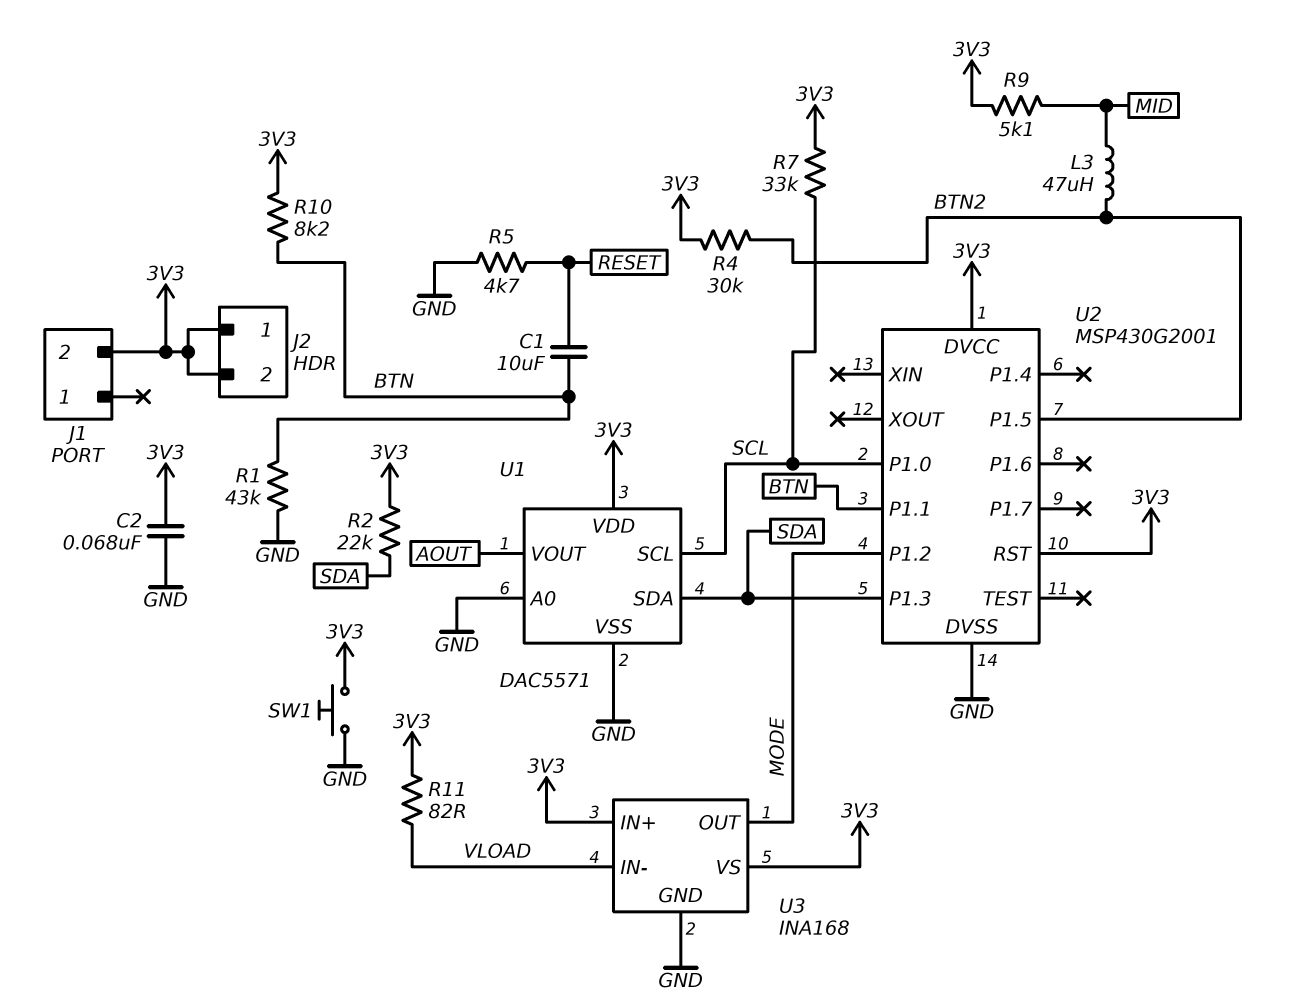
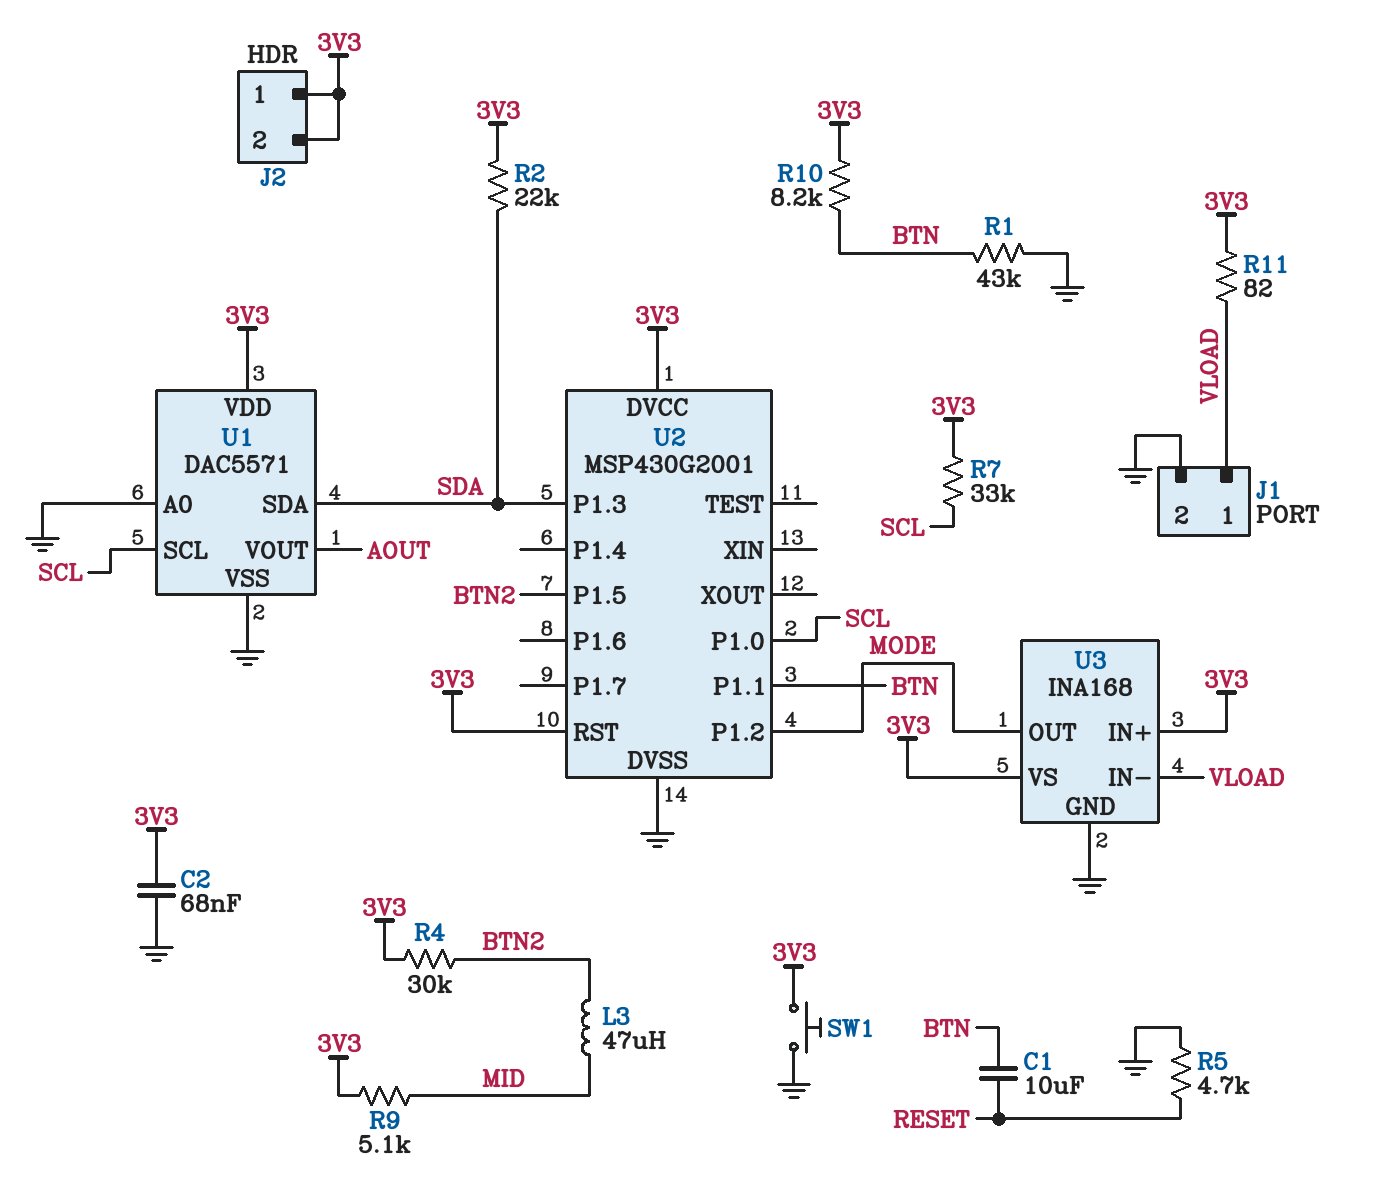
J1 pin 1: none -> VLOAD
J1 pin 2: 3V3 -> GND

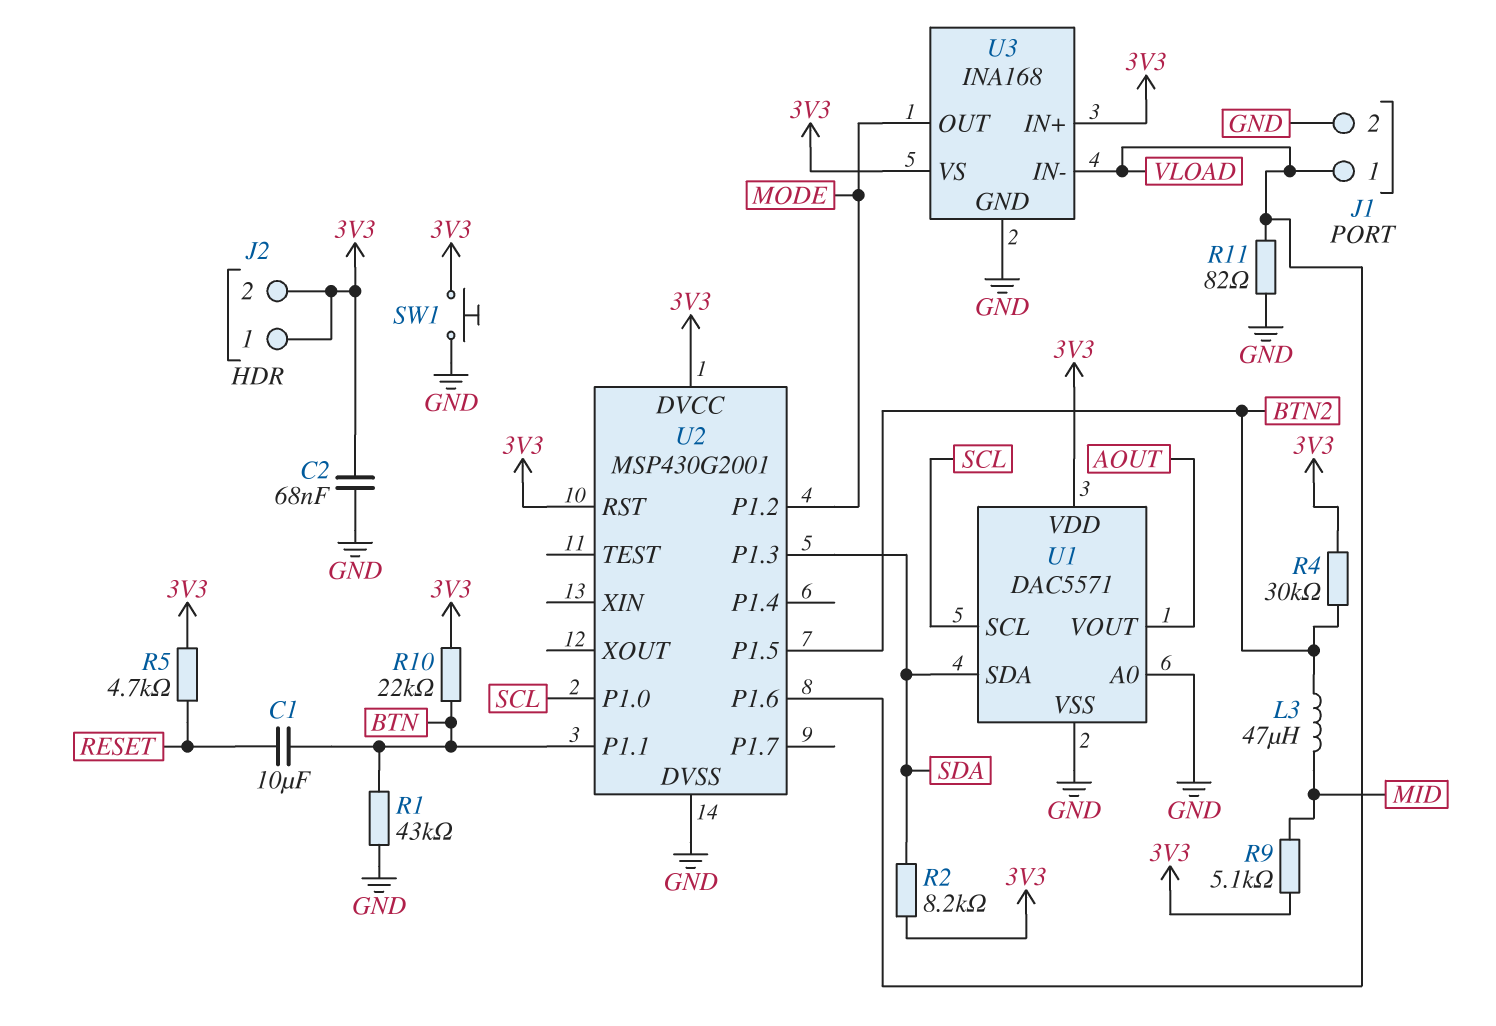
R2: 22k (3V3, SDA) -> 8.2k (3V3, SDA)
R5: 4.7k (GND, RESET) -> 4.7k (3V3, RESET)
R7: 33k (3V3, SCL) -> none
R10: 8.2k (3V3, BTN) -> 22k (3V3, BTN)
R11: 82 (3V3, VLOAD) -> 82 (GND, VLOAD)
U2 pin P1.6: none -> VLOAD

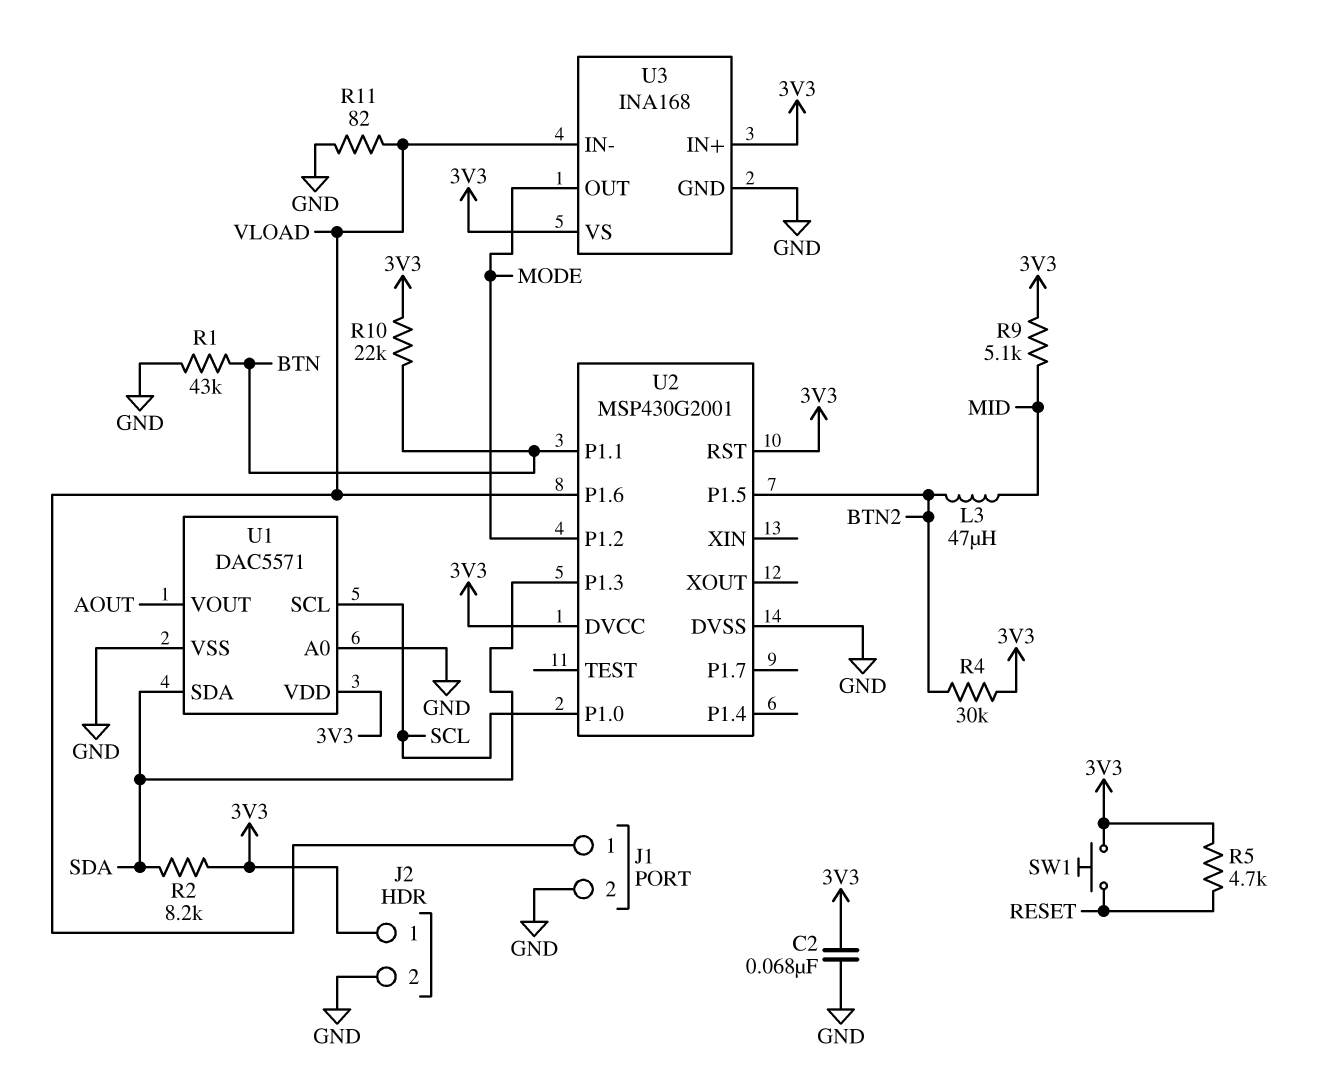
C1: 10uF (BTN, RESET) -> none
J2 pin 2: 3V3 -> GND
SW1: button (3V3, GND) -> button (3V3, RESET)

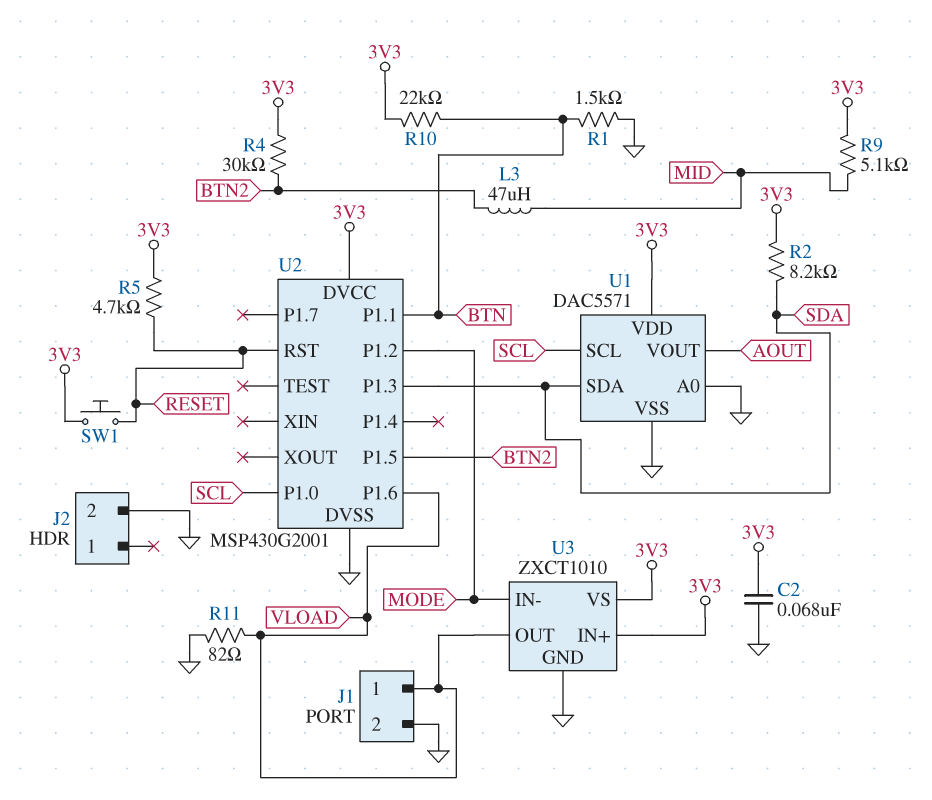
J2 pin 1: 3V3 -> none
R1: 43k (BTN, GND) -> 1.5k (BTN, GND)
U2 pin RST: 3V3 -> RESET
U3: INA168 -> ZXCT1010
U3 pin IN-: VLOAD -> MODE
U3 pin OUT: MODE -> VLOAD

